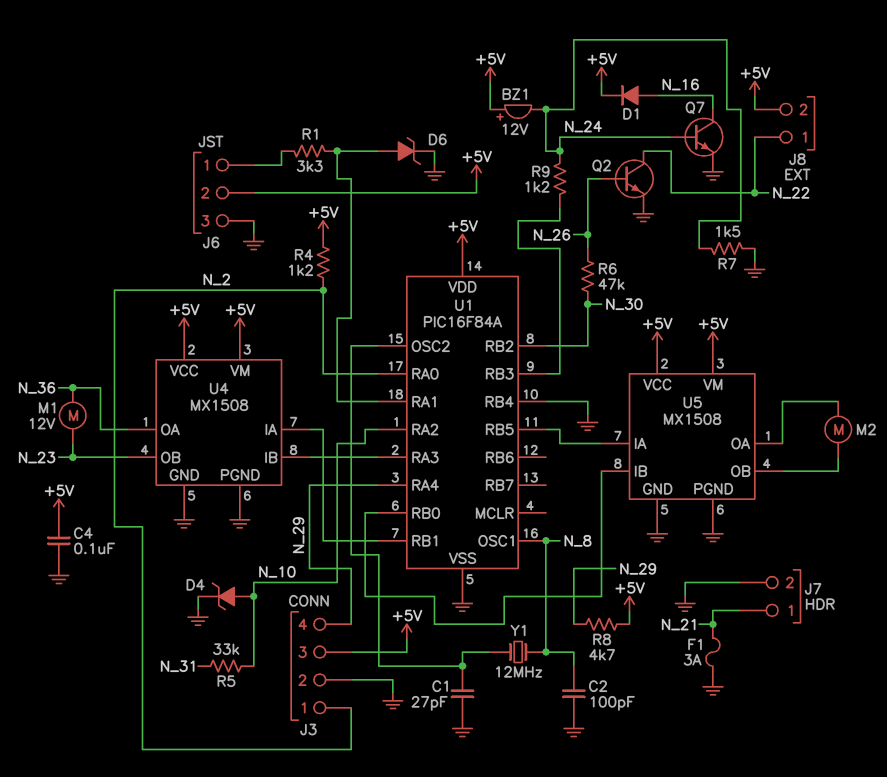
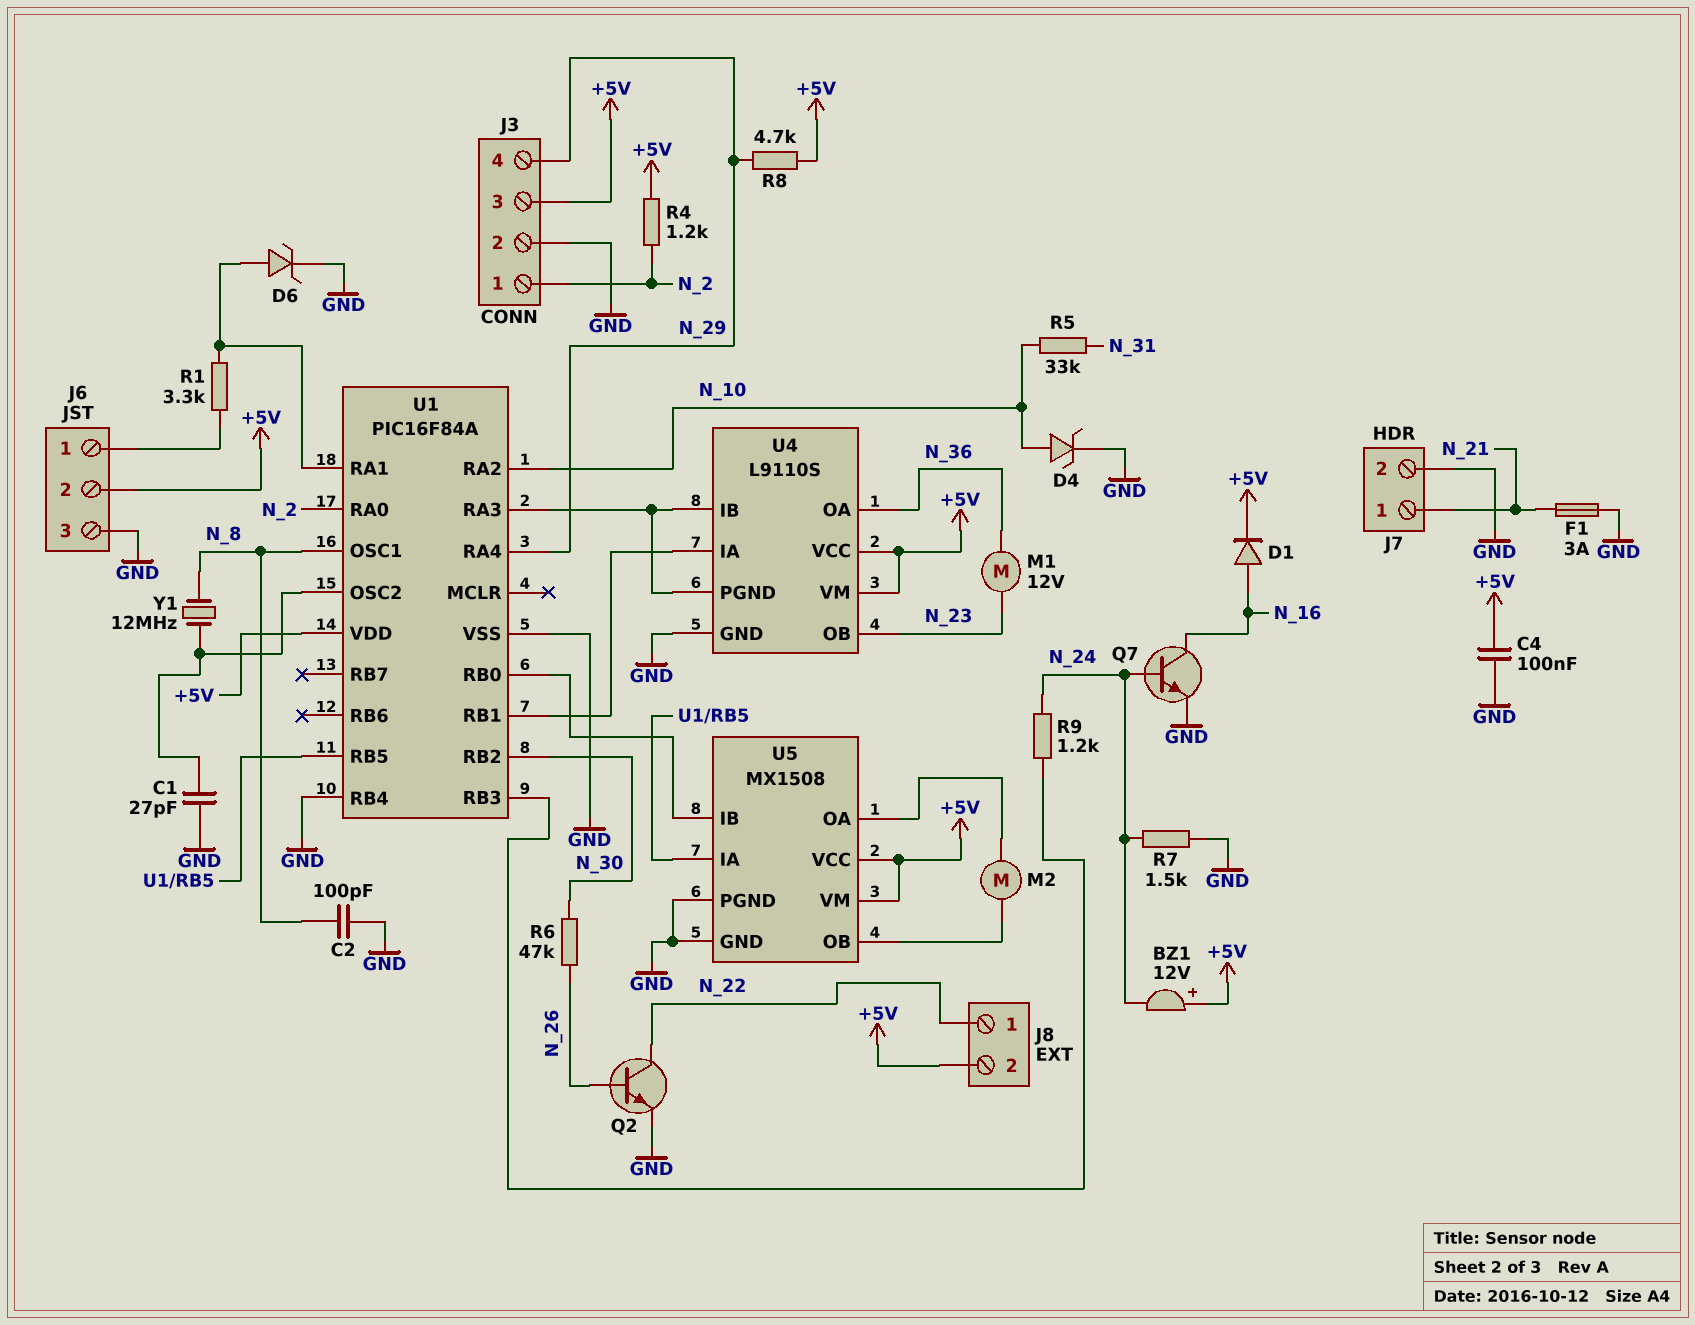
U4: MX1508 -> L9110S
U4 pin PGND: GND -> U1/RA3

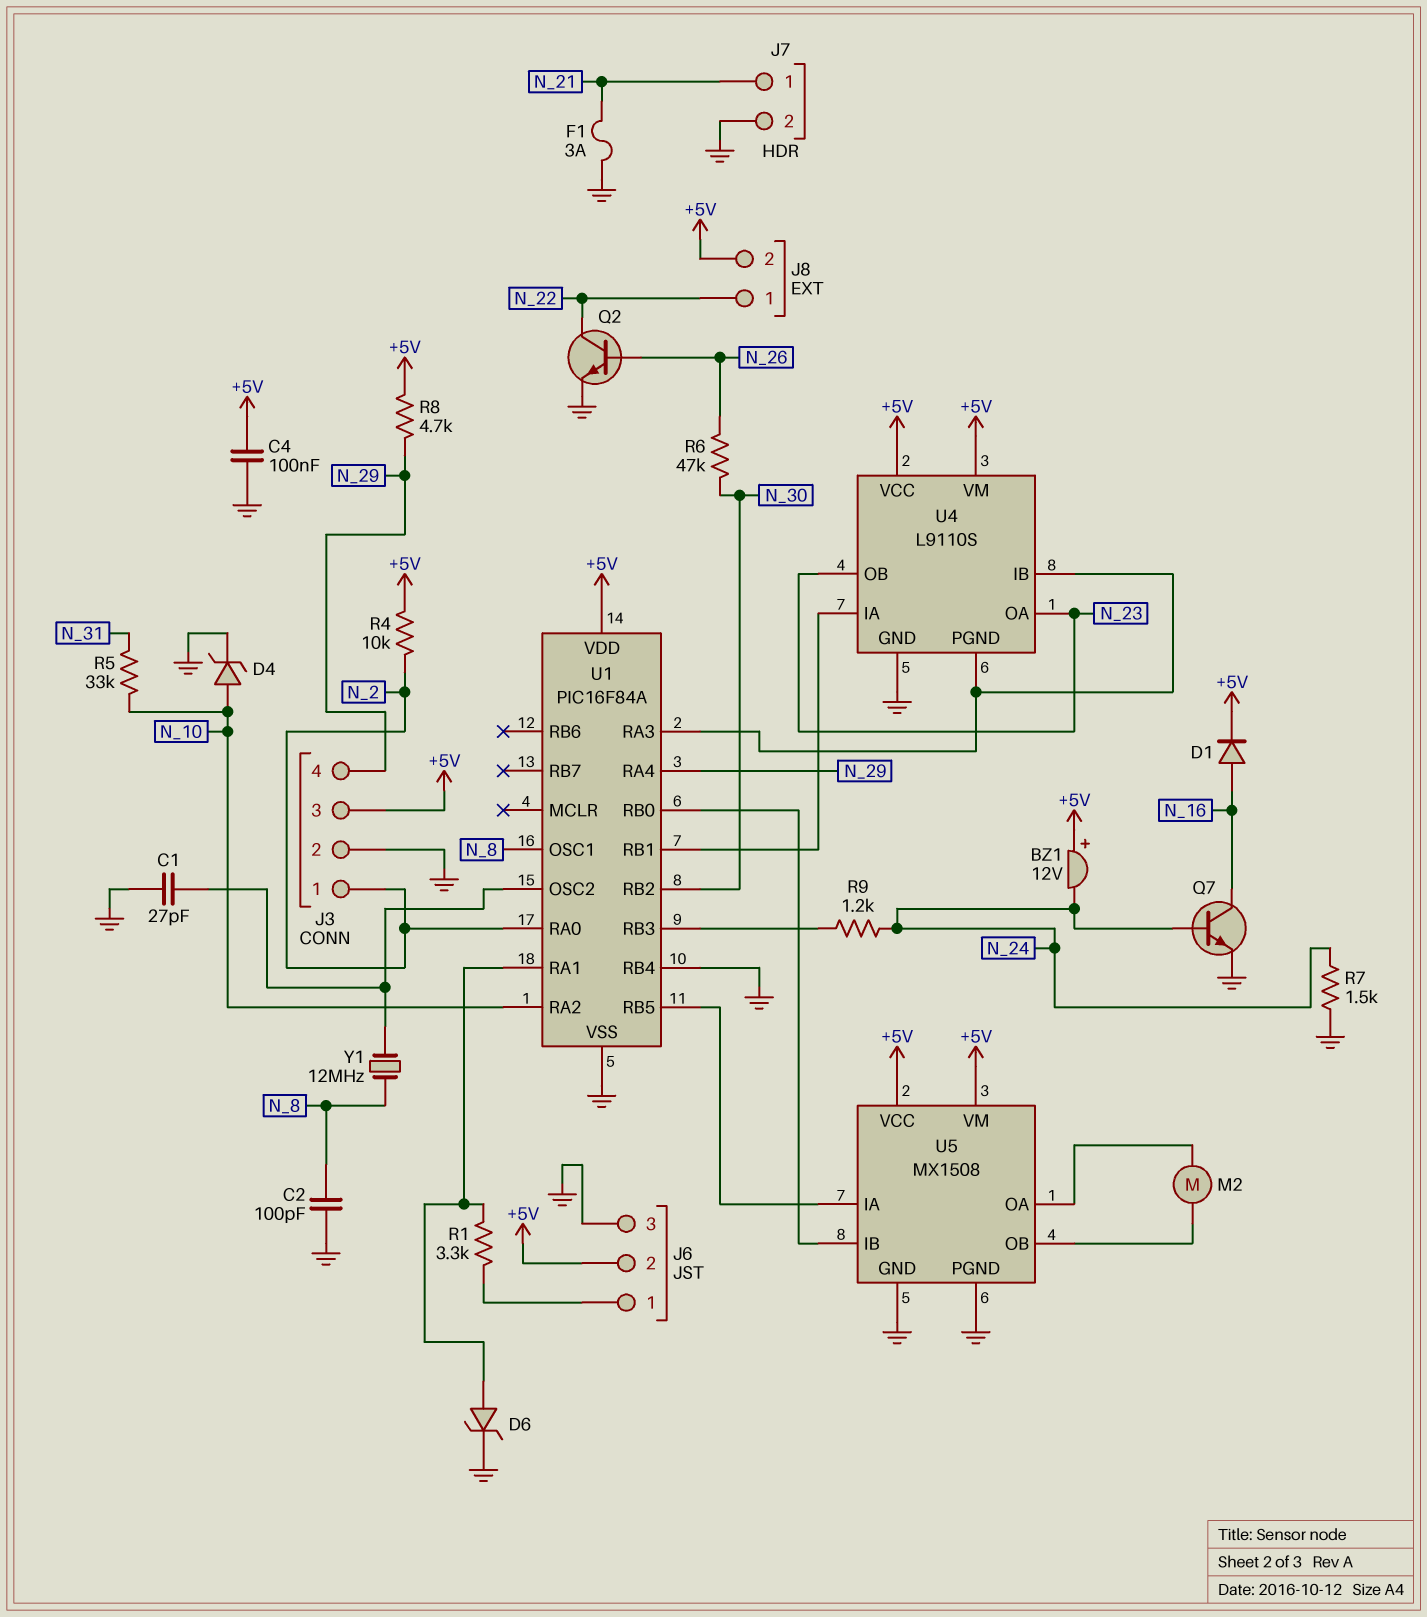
M1: motor 12V (N_23, N_36) -> none
R4: 1.2k (+5V, N_2) -> 10k (+5V, N_2)
U4 pin OA: N_36 -> N_23

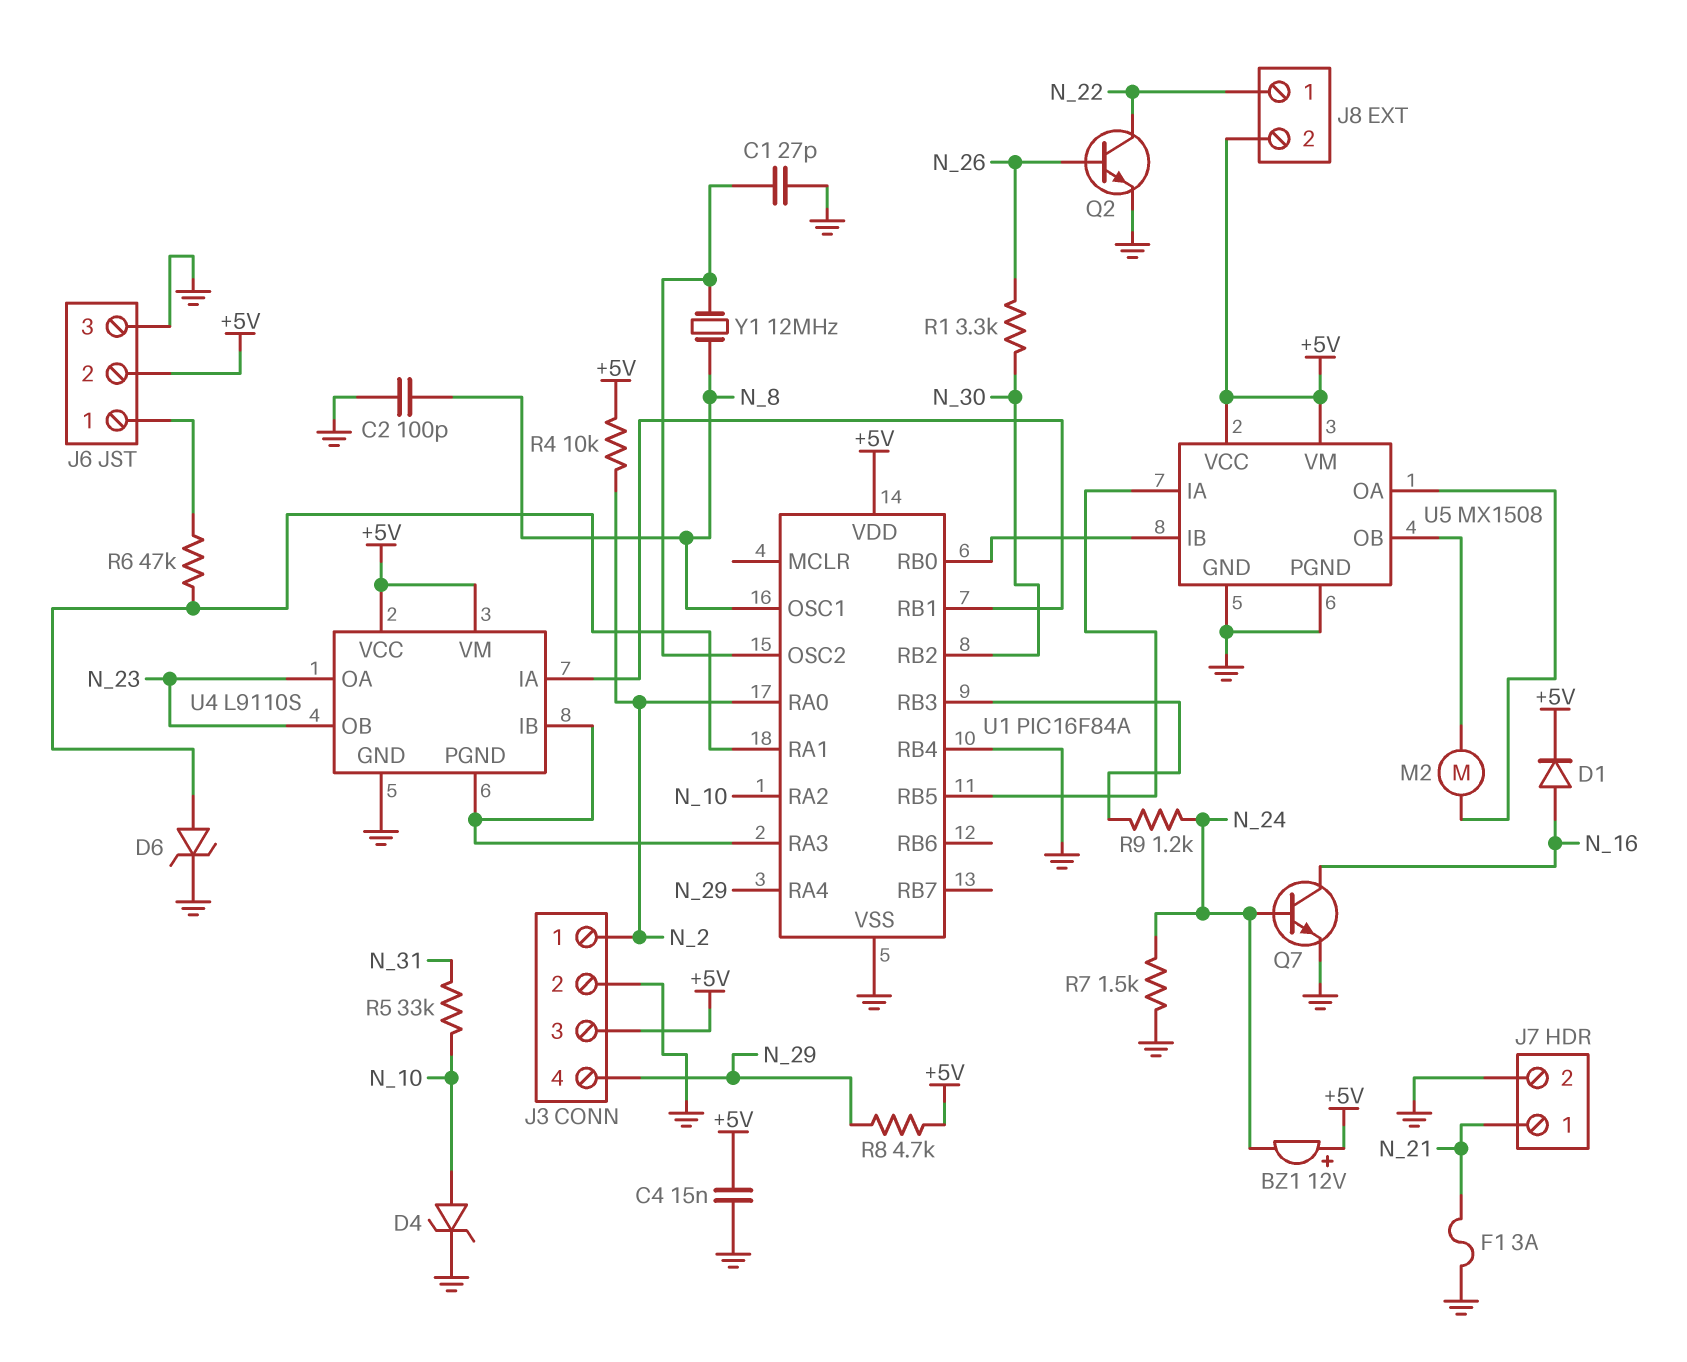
C4: 100nF (+5V, GND) -> 15nF (+5V, GND)
R1: 3.3k (J6/1, U1/RA1) -> 3.3k (N_26, N_30)
R6: 47k (N_26, N_30) -> 47k (J6/1, U1/RA1)

